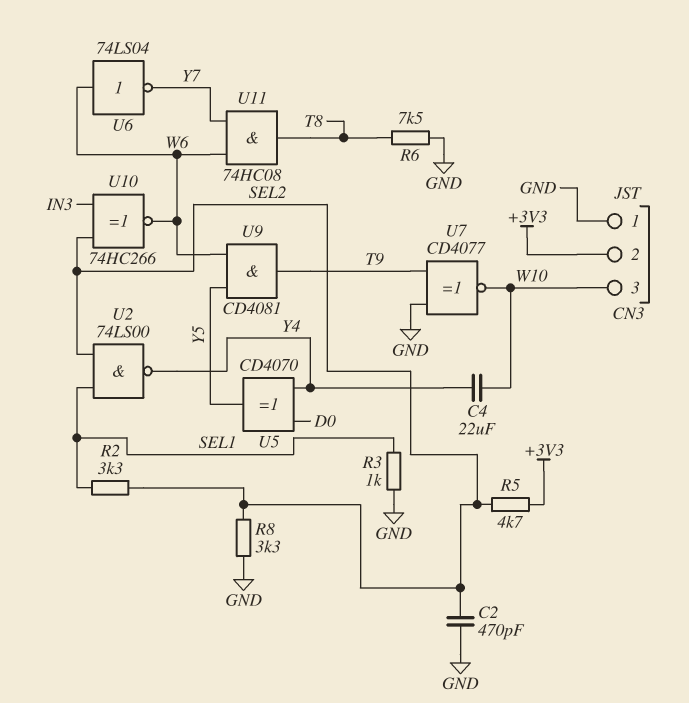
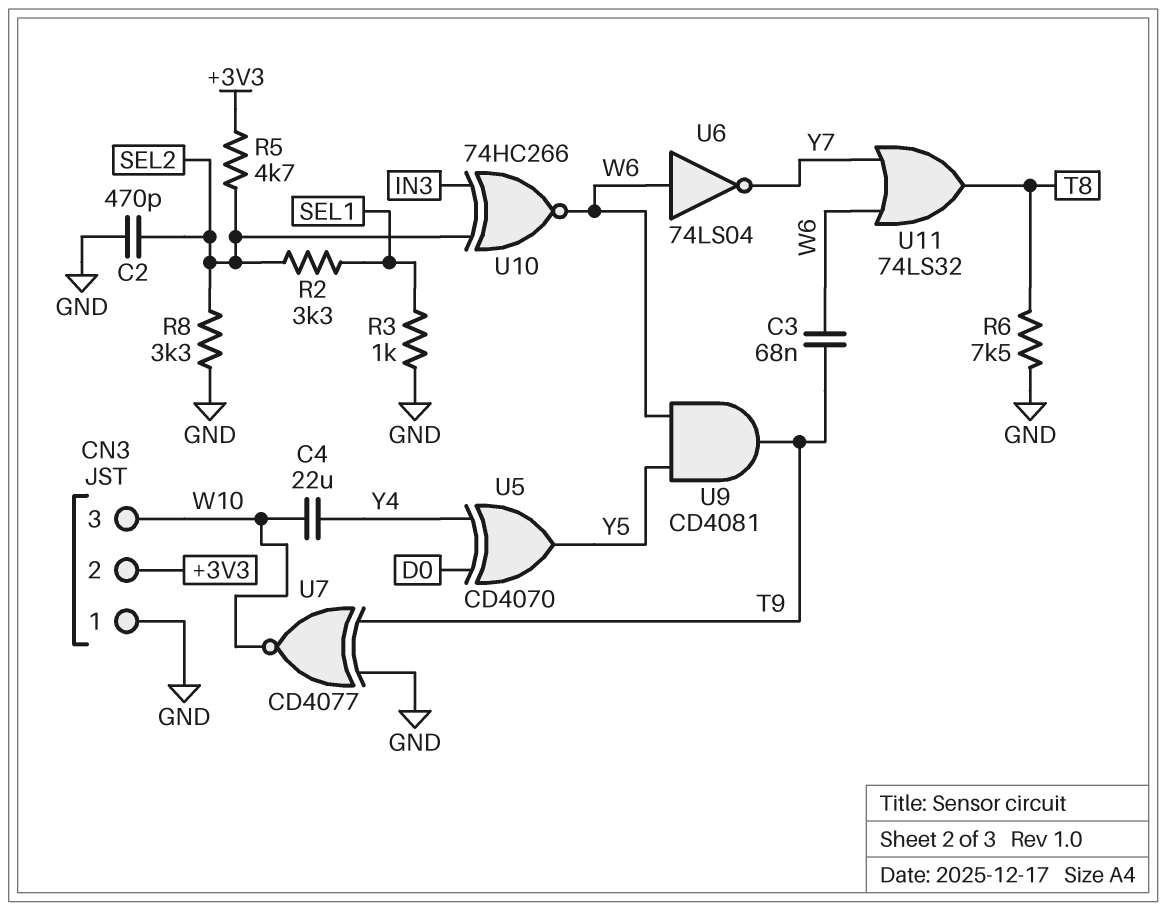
C3: none -> 68nF (T9, W6)
U2: NAND 74LS00 (in SEL1, in SEL2, out Y4) -> none
U11: AND 74HC08 (in W6, in Y7, out T8) -> OR 74LS32 (in W6, in Y7, out T8)

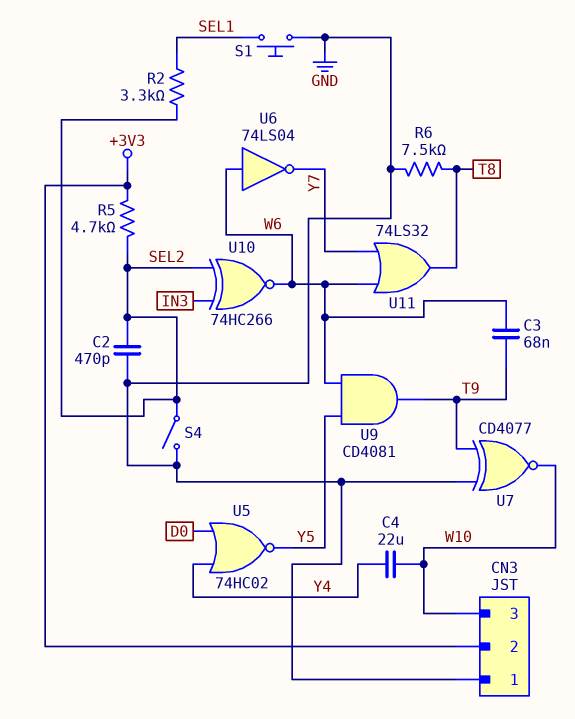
R3: 1k (GND, SEL1) -> none
R8: 3.3k (GND, SEL2) -> none
S1: none -> button (GND, SEL1)
S4: none -> switch (GND, SEL2)
U5: XOR CD4070 (in D0, in Y4, out Y5) -> NOR 74HC02 (in D0, in Y4, out Y5)

